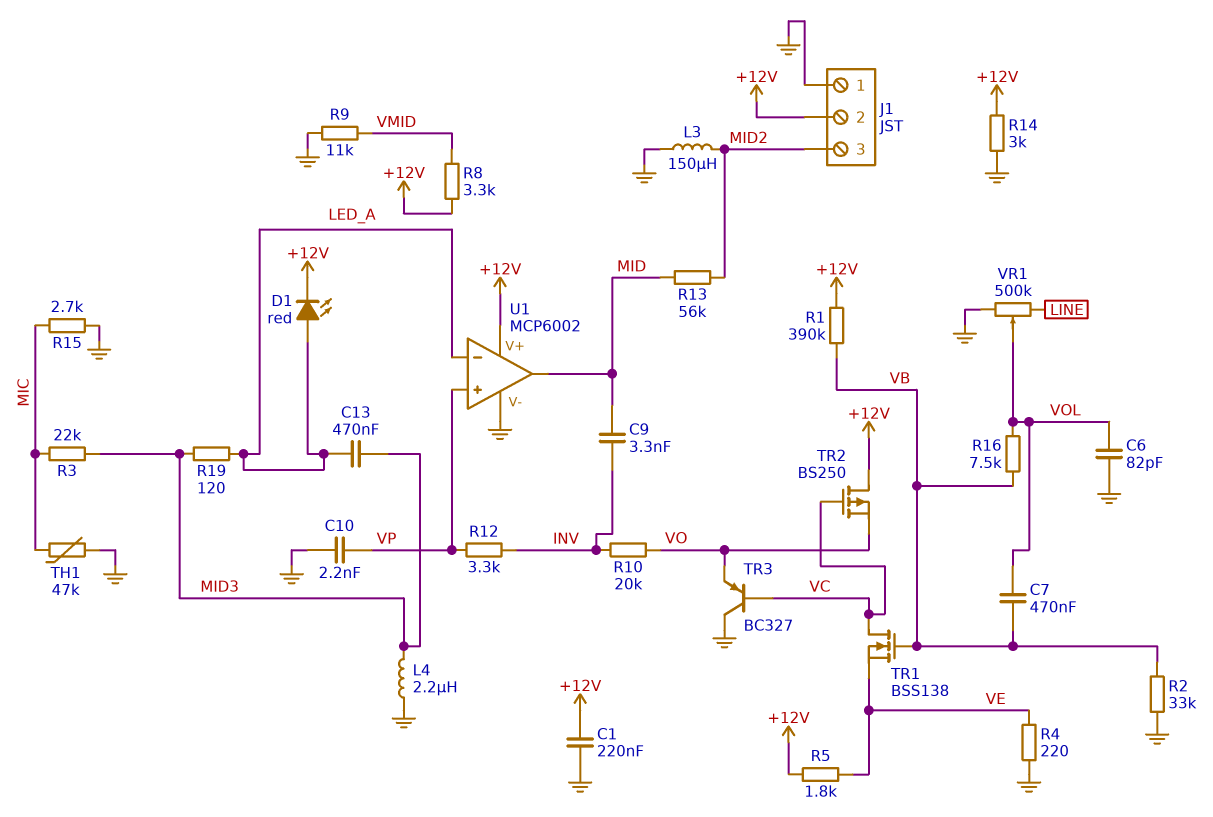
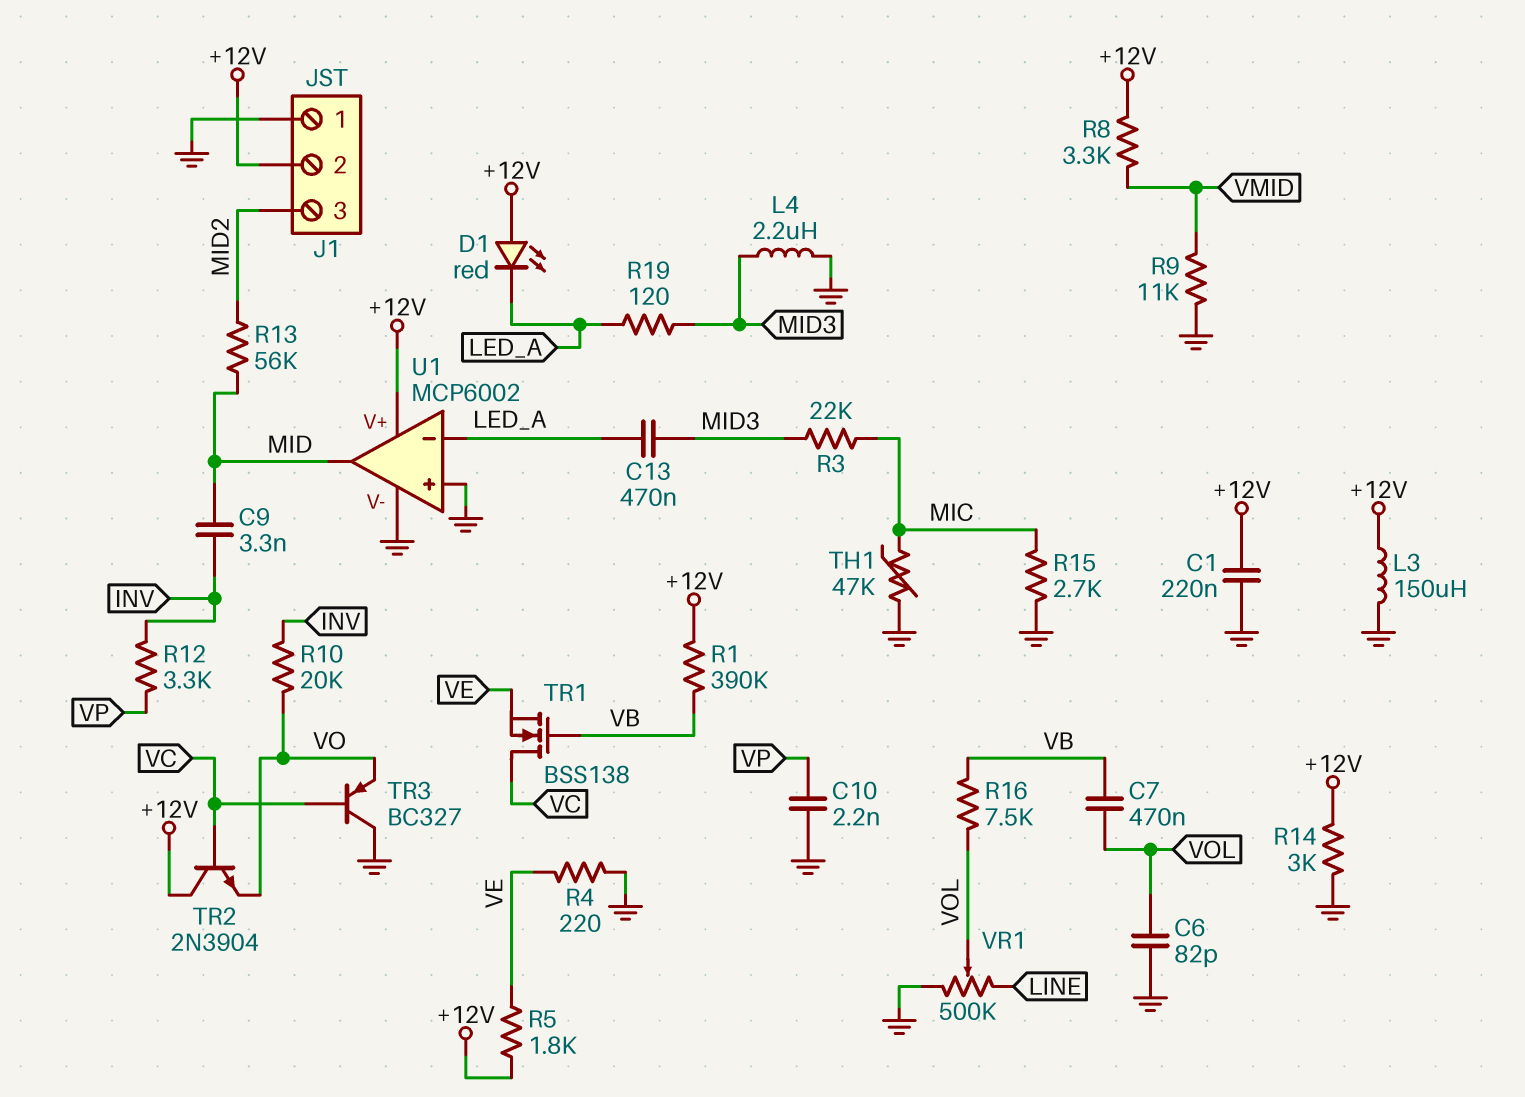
D1: LED red (A LED_A, K +12V) -> LED red (A +12V, K LED_A)
L3: 150uH (GND, MID2) -> 150uH (+12V, GND)
R2: 33k (GND, VB) -> none
TR2: PMOS BS250 (G VC, D +12V, S VO) -> NPN 2N3904 (B VC, C +12V, E VO)
U1 pin in+: VP -> GND

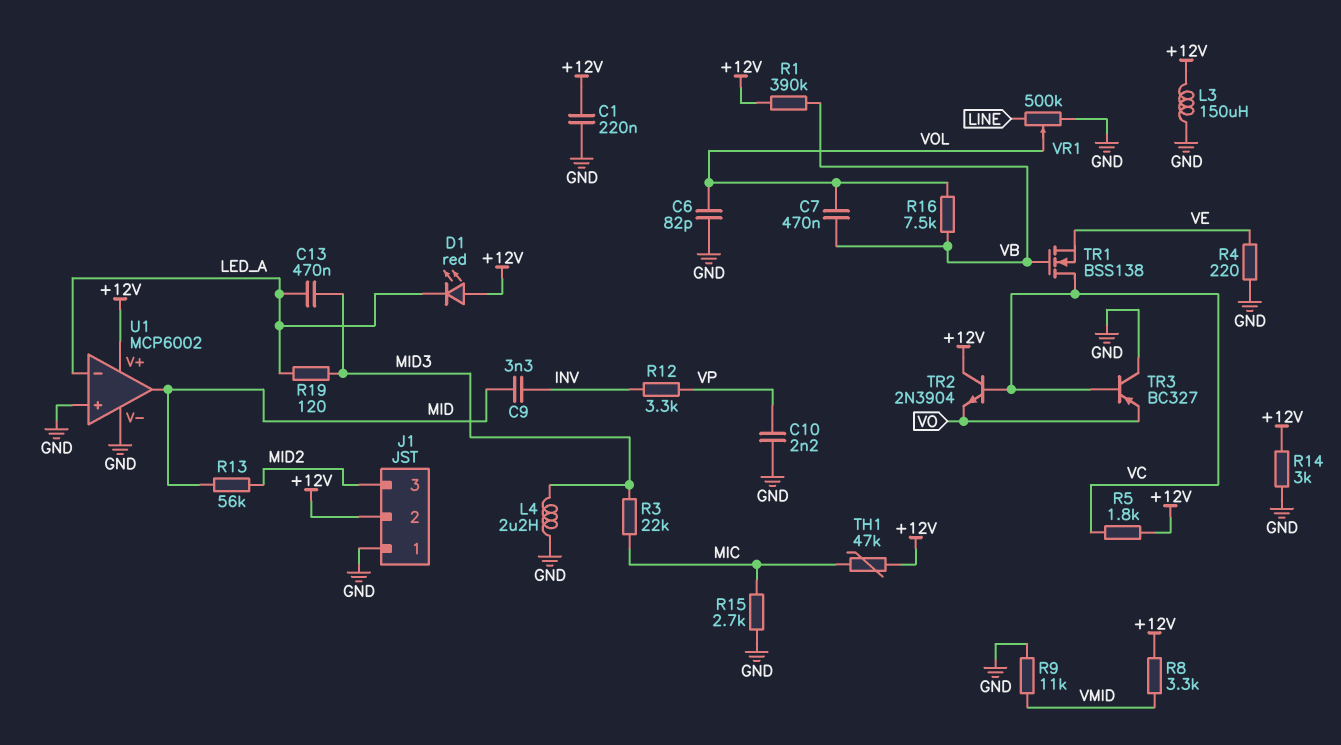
R5: 1.8k (+12V, VE) -> 1.8k (+12V, VC)
R10: 20k (INV, VO) -> none
TH1: 47k (GND, MIC) -> 47k (+12V, MIC)

